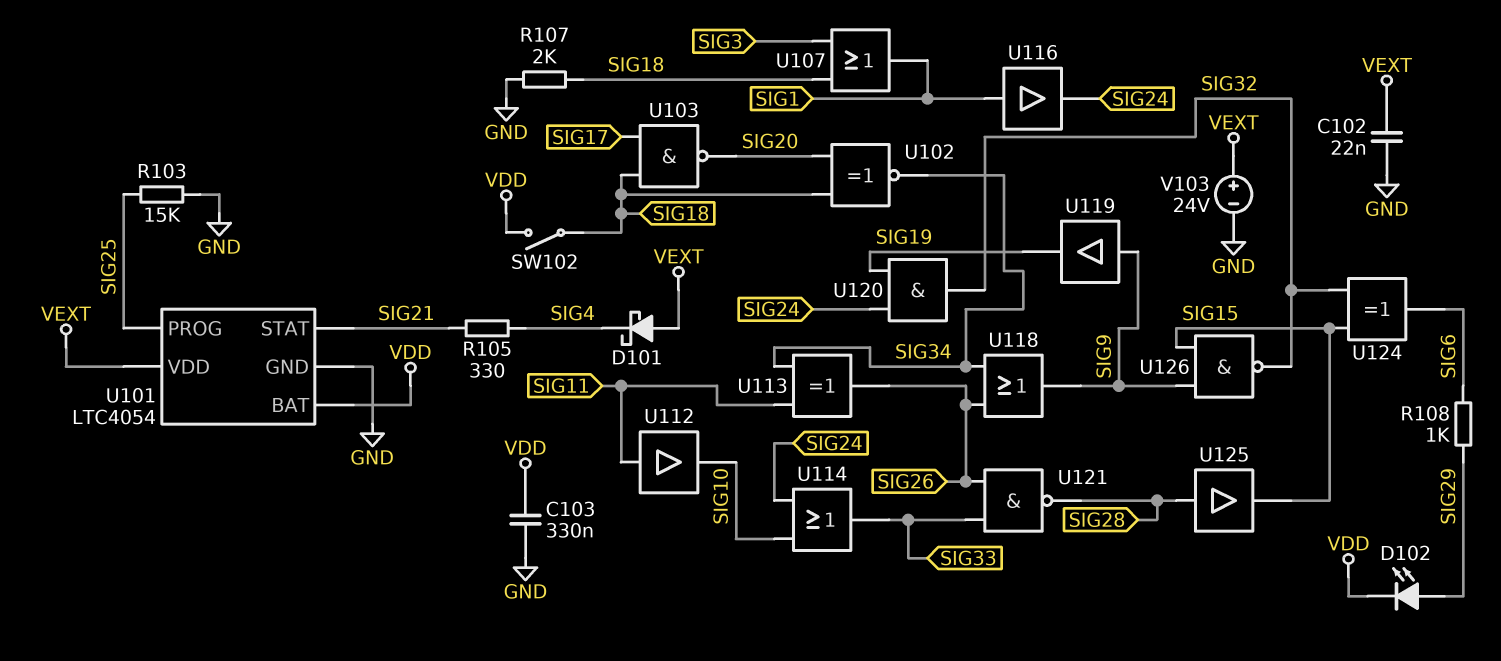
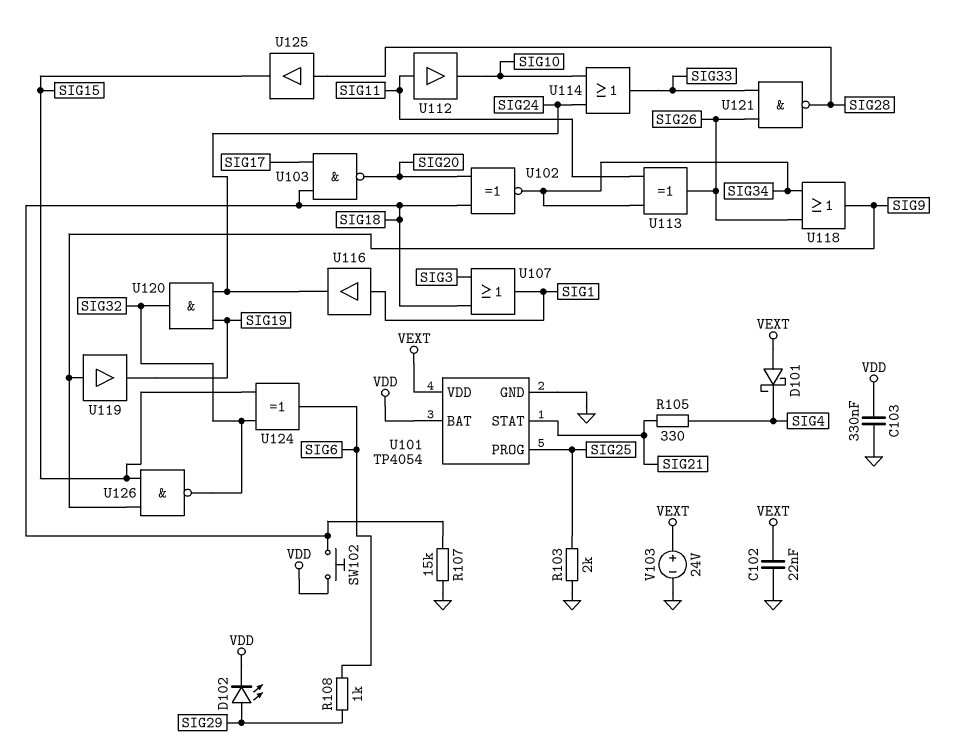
R103: 15k (GND, SIG25) -> 2k (GND, SIG25)
R107: 2k (GND, SIG18) -> 15k (GND, SIG18)
SW102: switch (SIG18, VDD) -> button (SIG18, VDD)
U101: LTC4054 -> TP4054

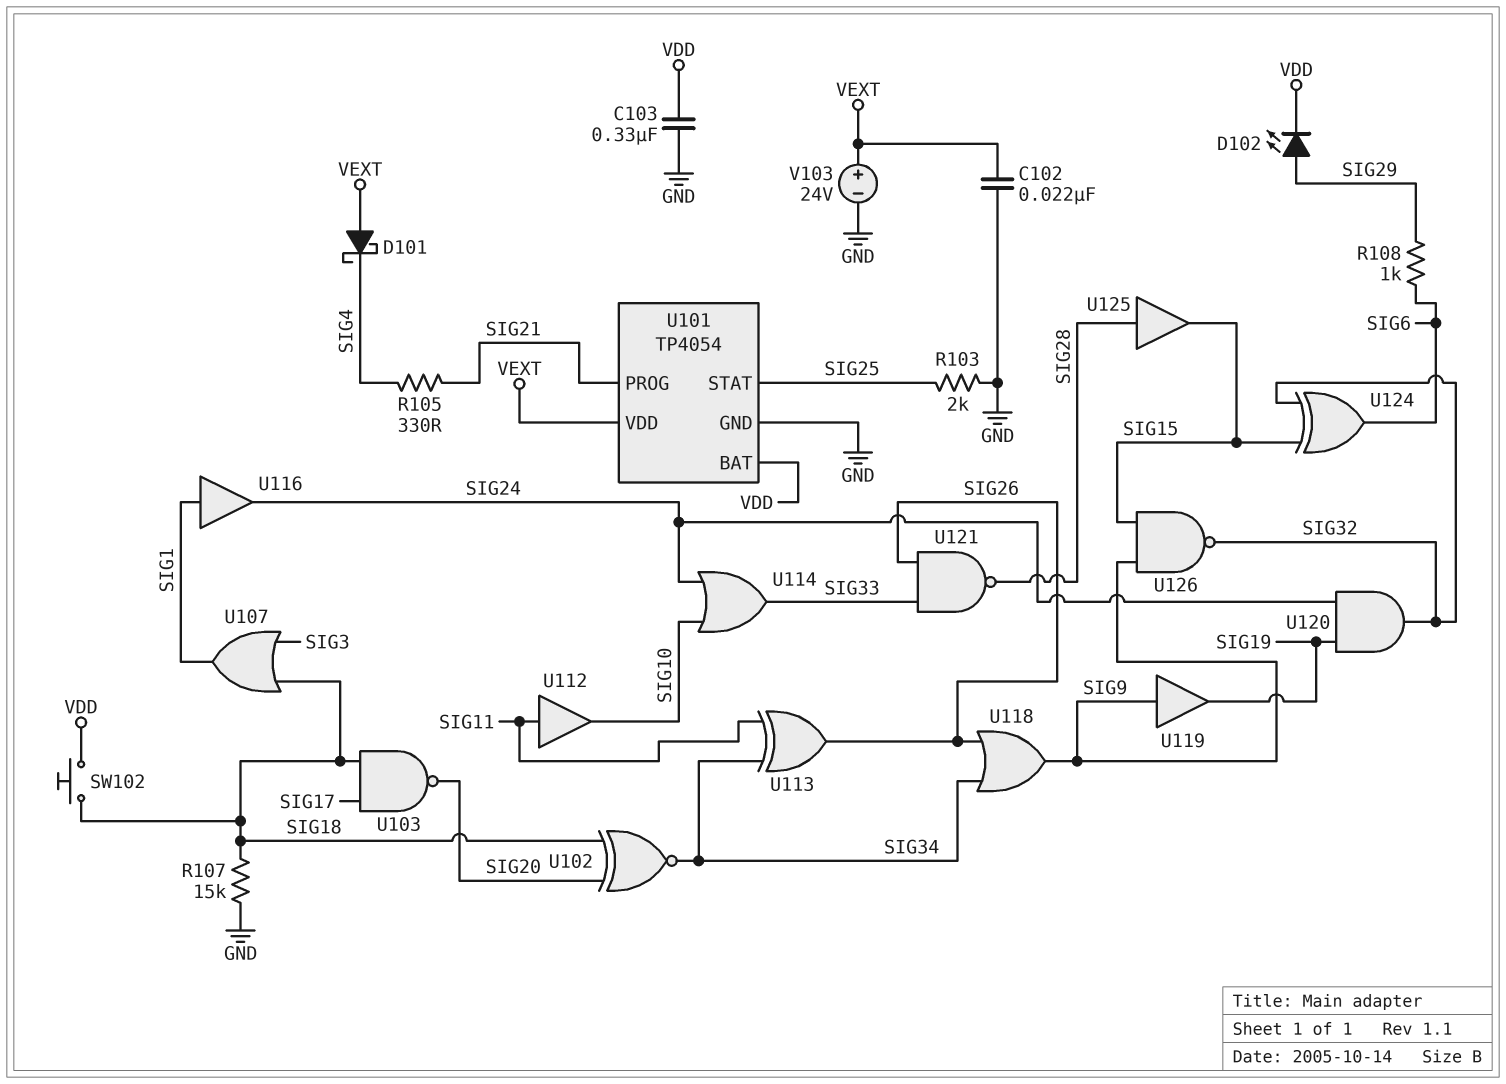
U101 pin PROG: SIG25 -> SIG21
U101 pin STAT: SIG21 -> SIG25

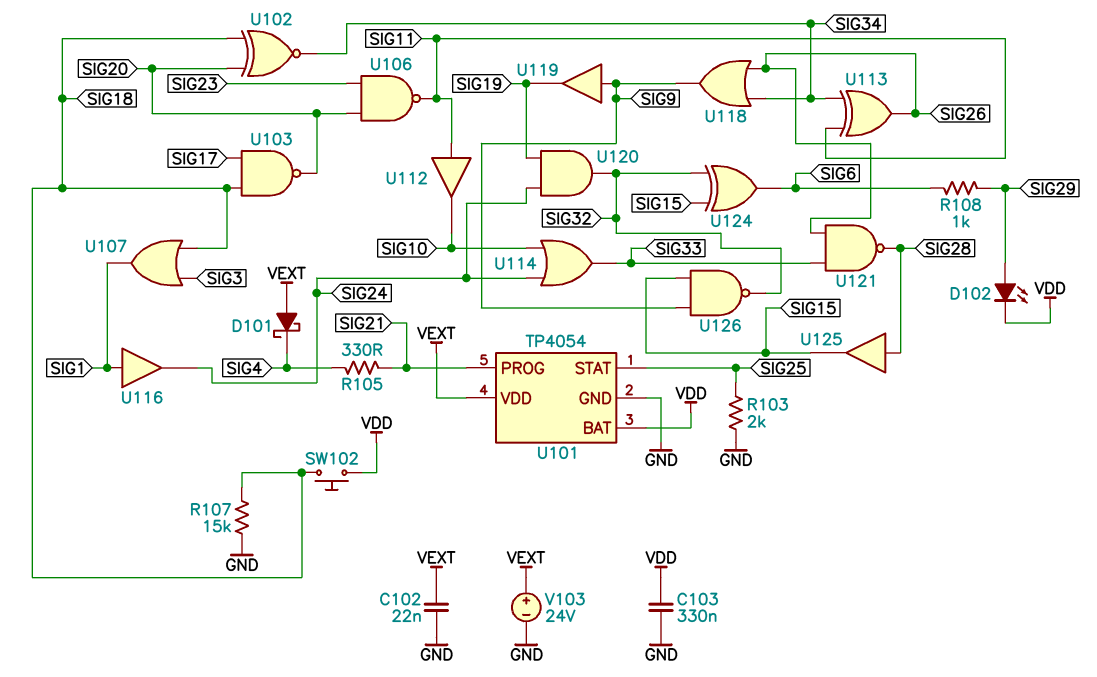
U106: none -> NAND (in SIG20, in SIG23, out SIG11)

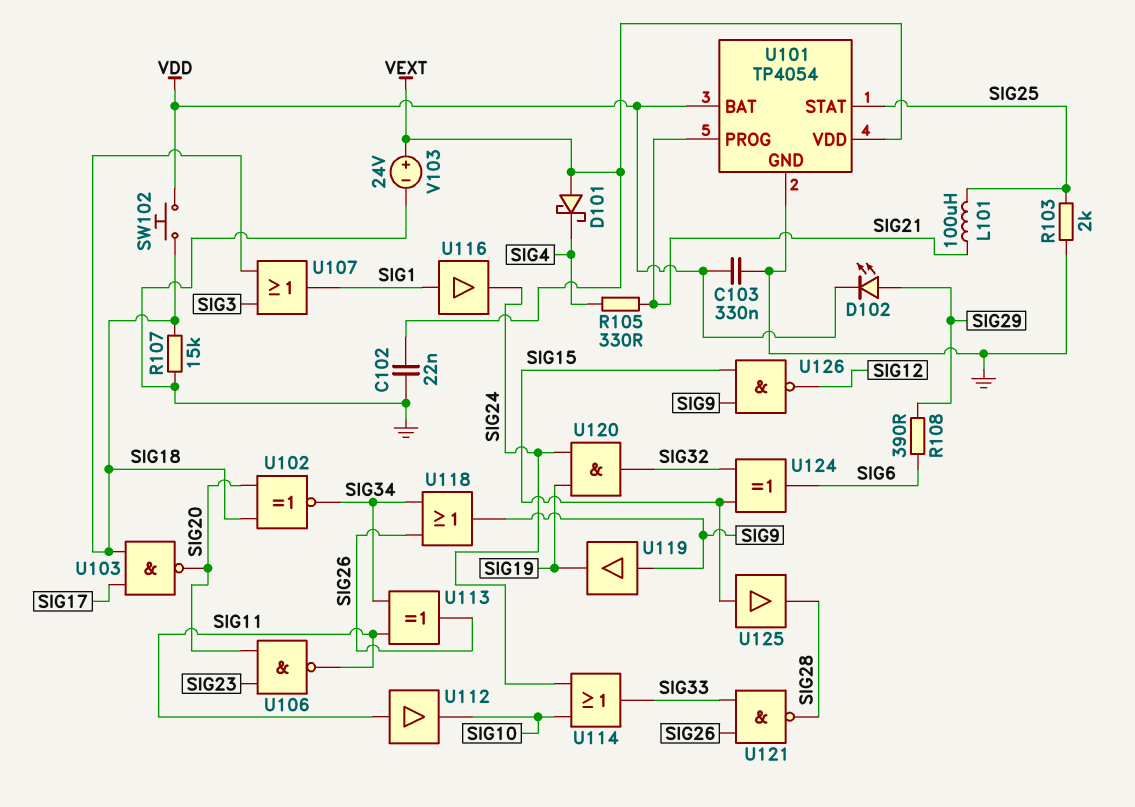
L101: none -> 100uH (SIG21, SIG25)
R108: 1k (SIG6, SIG29) -> 390 (SIG6, SIG29)
U125: buffer (in SIG28, out SIG15) -> buffer (in SIG15, out SIG28)
U126: NAND (in SIG9, in SIG15, out SIG32) -> NAND (in SIG9, in SIG15, out SIG12)

